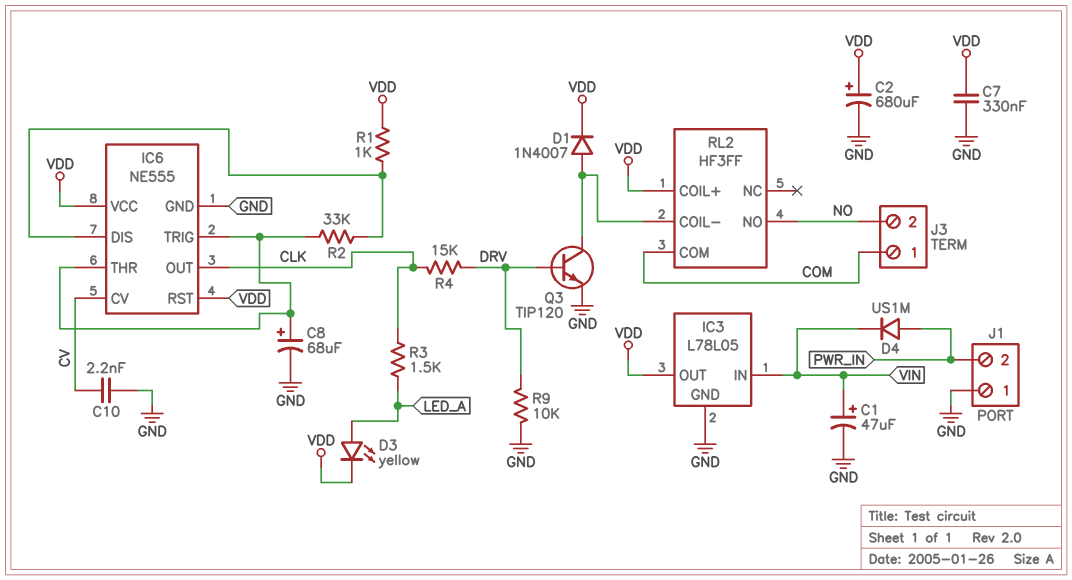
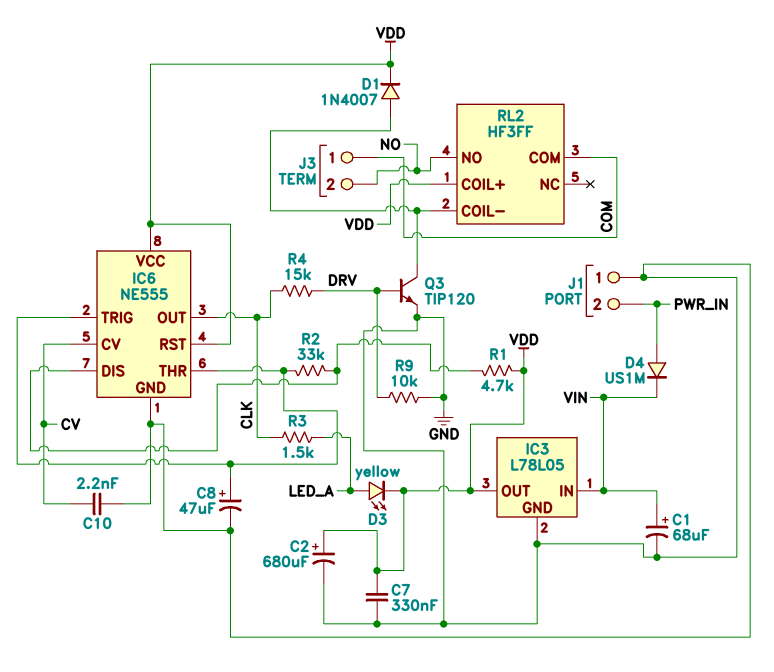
C1: 47uF (plus VIN, minus GND) -> 68uF (plus VIN, minus GND)
C8: 68uF (plus IC6/THR, minus GND) -> 47uF (plus IC6/THR, minus GND)
R1: 1k (IC6/DIS, VDD) -> 4.7k (IC6/DIS, VDD)

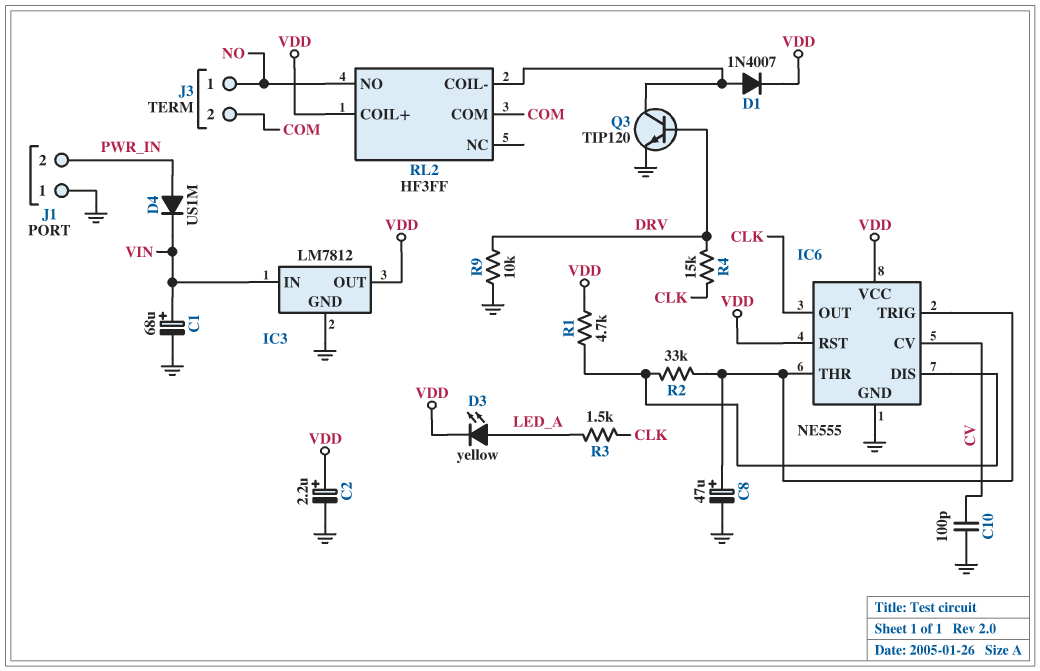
C2: 680uF (plus VDD, minus GND) -> 2.2uF (plus VDD, minus GND)
C7: 330nF (GND, VDD) -> none
C10: 2.2nF (CV, GND) -> 100pF (CV, GND)
IC3: L78L05 -> LM7812
J3 pin 1: COM -> NO
J3 pin 2: NO -> COM

